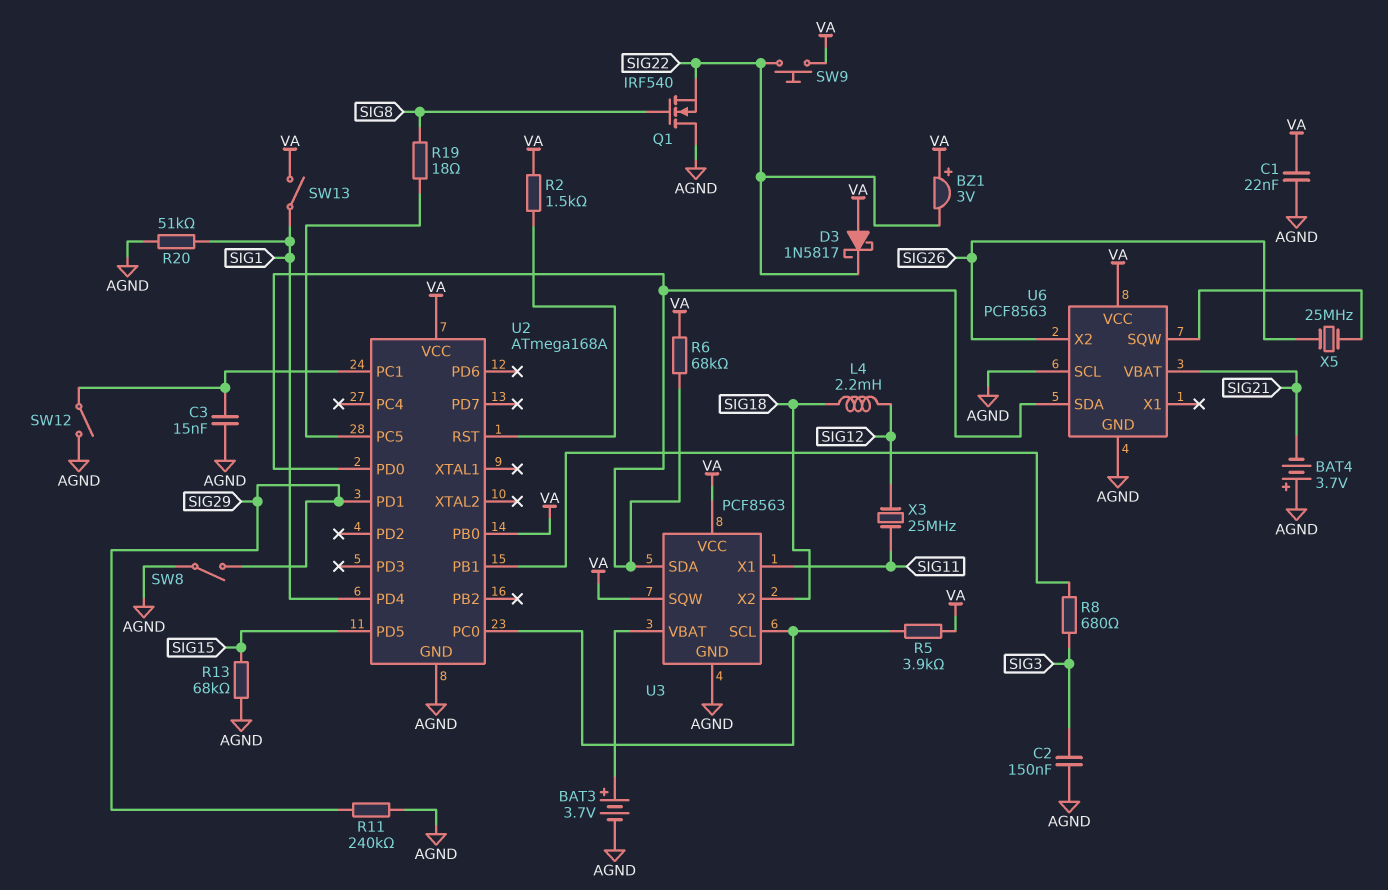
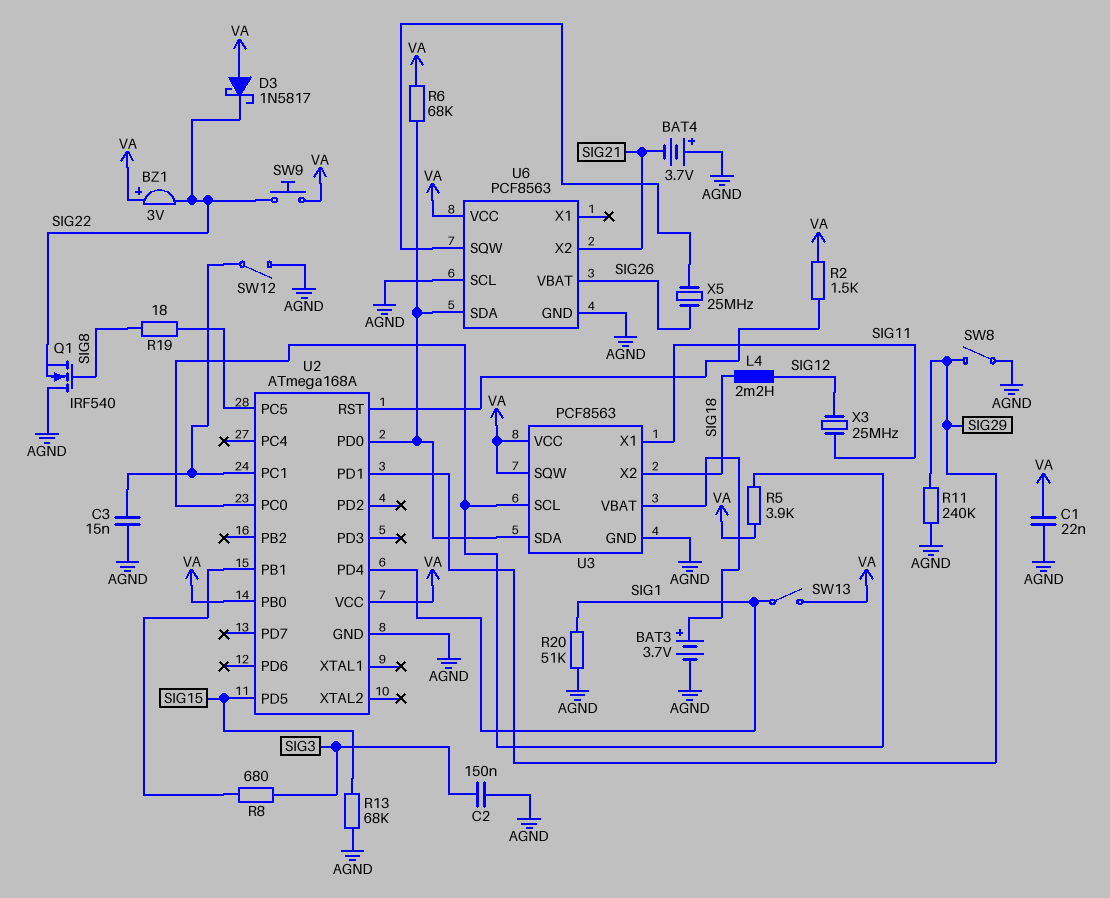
U6 pin VBAT: SIG21 -> SIG26
U6 pin X2: SIG26 -> SIG21

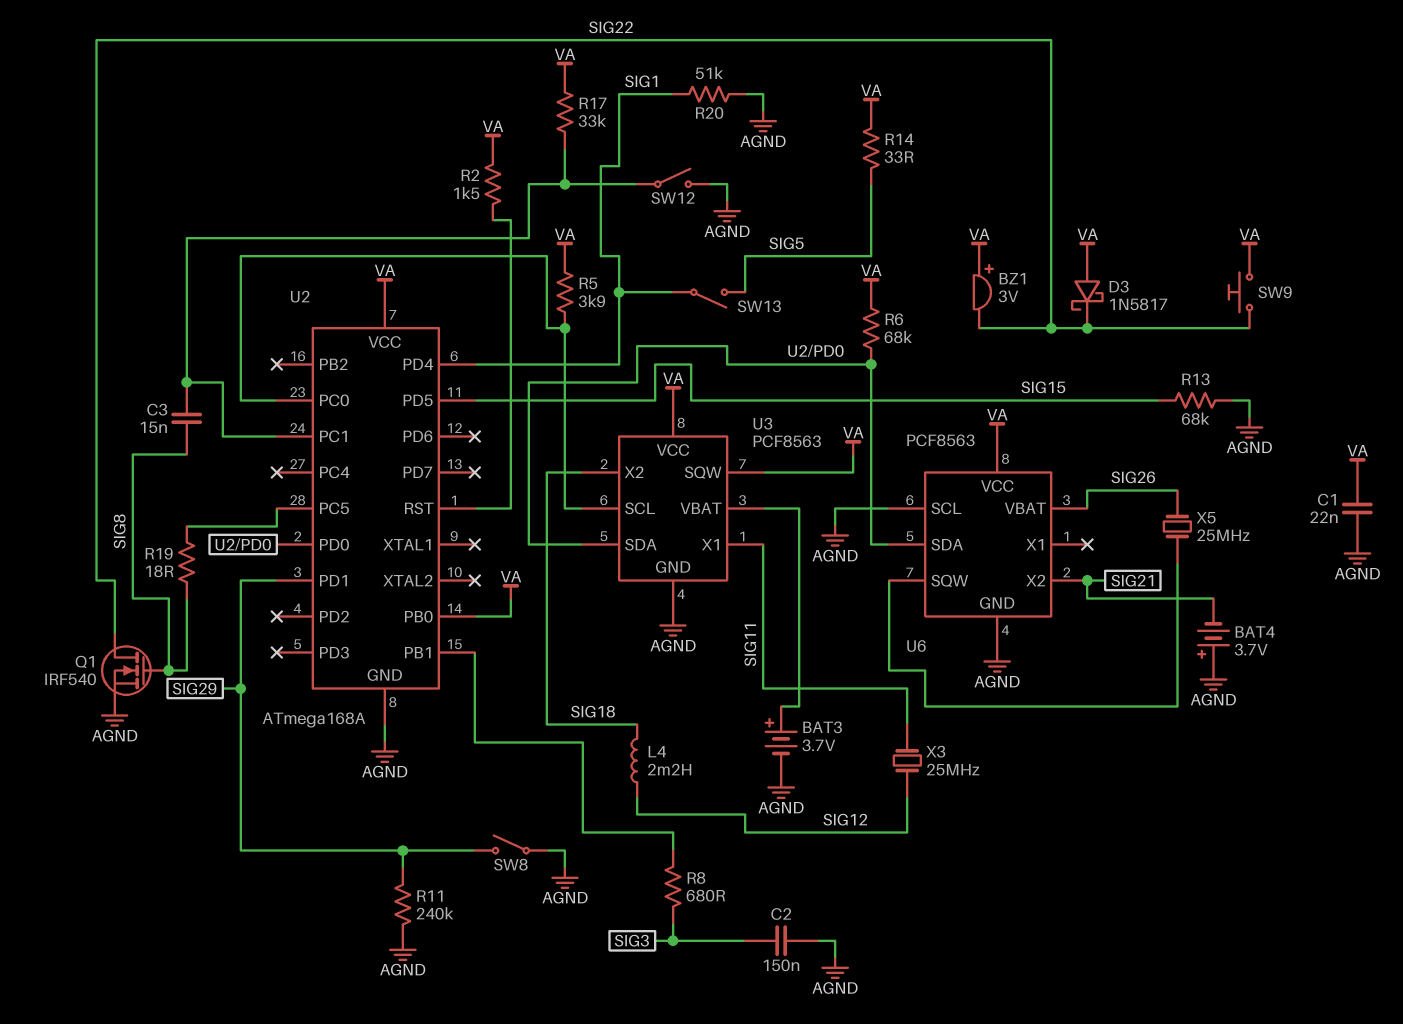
C3: 15nF (AGND, U2/PC1) -> 15nF (SIG8, U2/PC1)
Q1: NMOS IRF540 (G SIG8, D AGND, S SIG22) -> NMOS IRF540 (G SIG8, D SIG22, S AGND)
R14: none -> 33 (SIG5, VA)
R17: none -> 33k (U2/PC1, VA)
SW13: switch (SIG1, VA) -> switch (SIG1, SIG5)

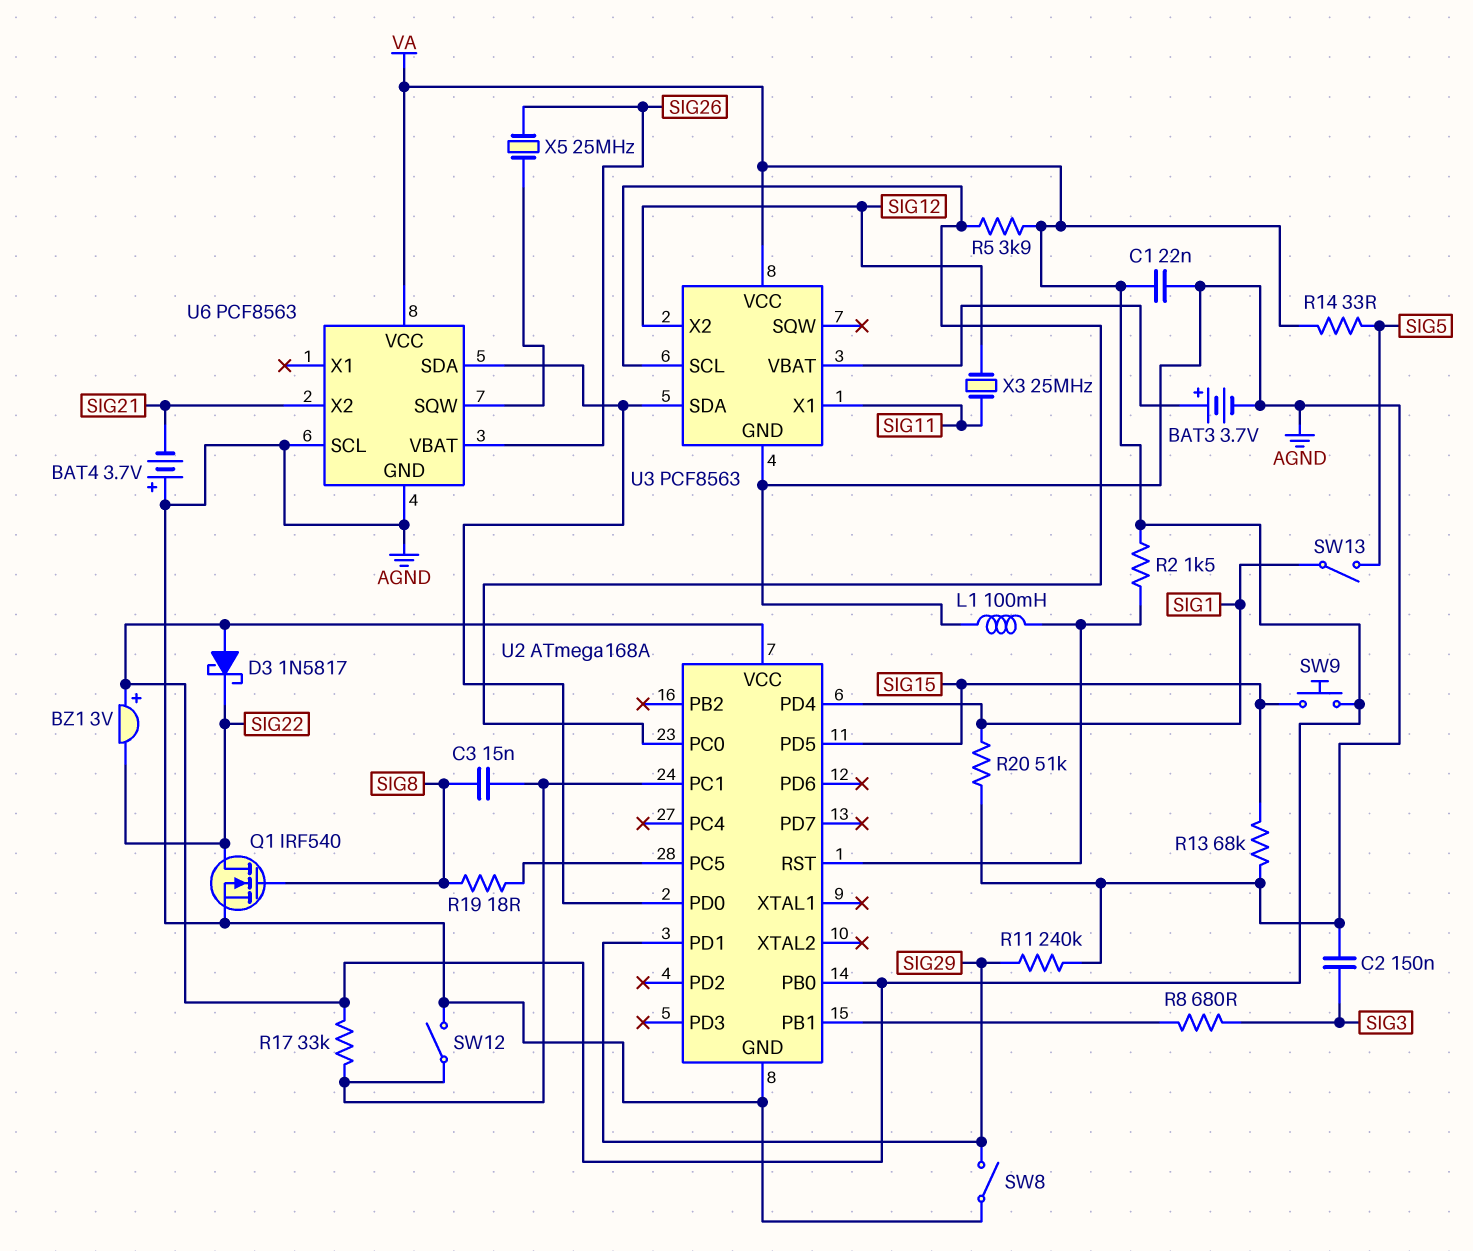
L1: none -> 100mH (AGND, U2/RST)
L4: 2.2mH (SIG12, SIG18) -> none
R6: 68k (U2/PD0, VA) -> none
SW9: button (SIG22, VA) -> button (SIG15, VA)
U3 pin SQW: VA -> none
U3 pin X2: SIG18 -> SIG12

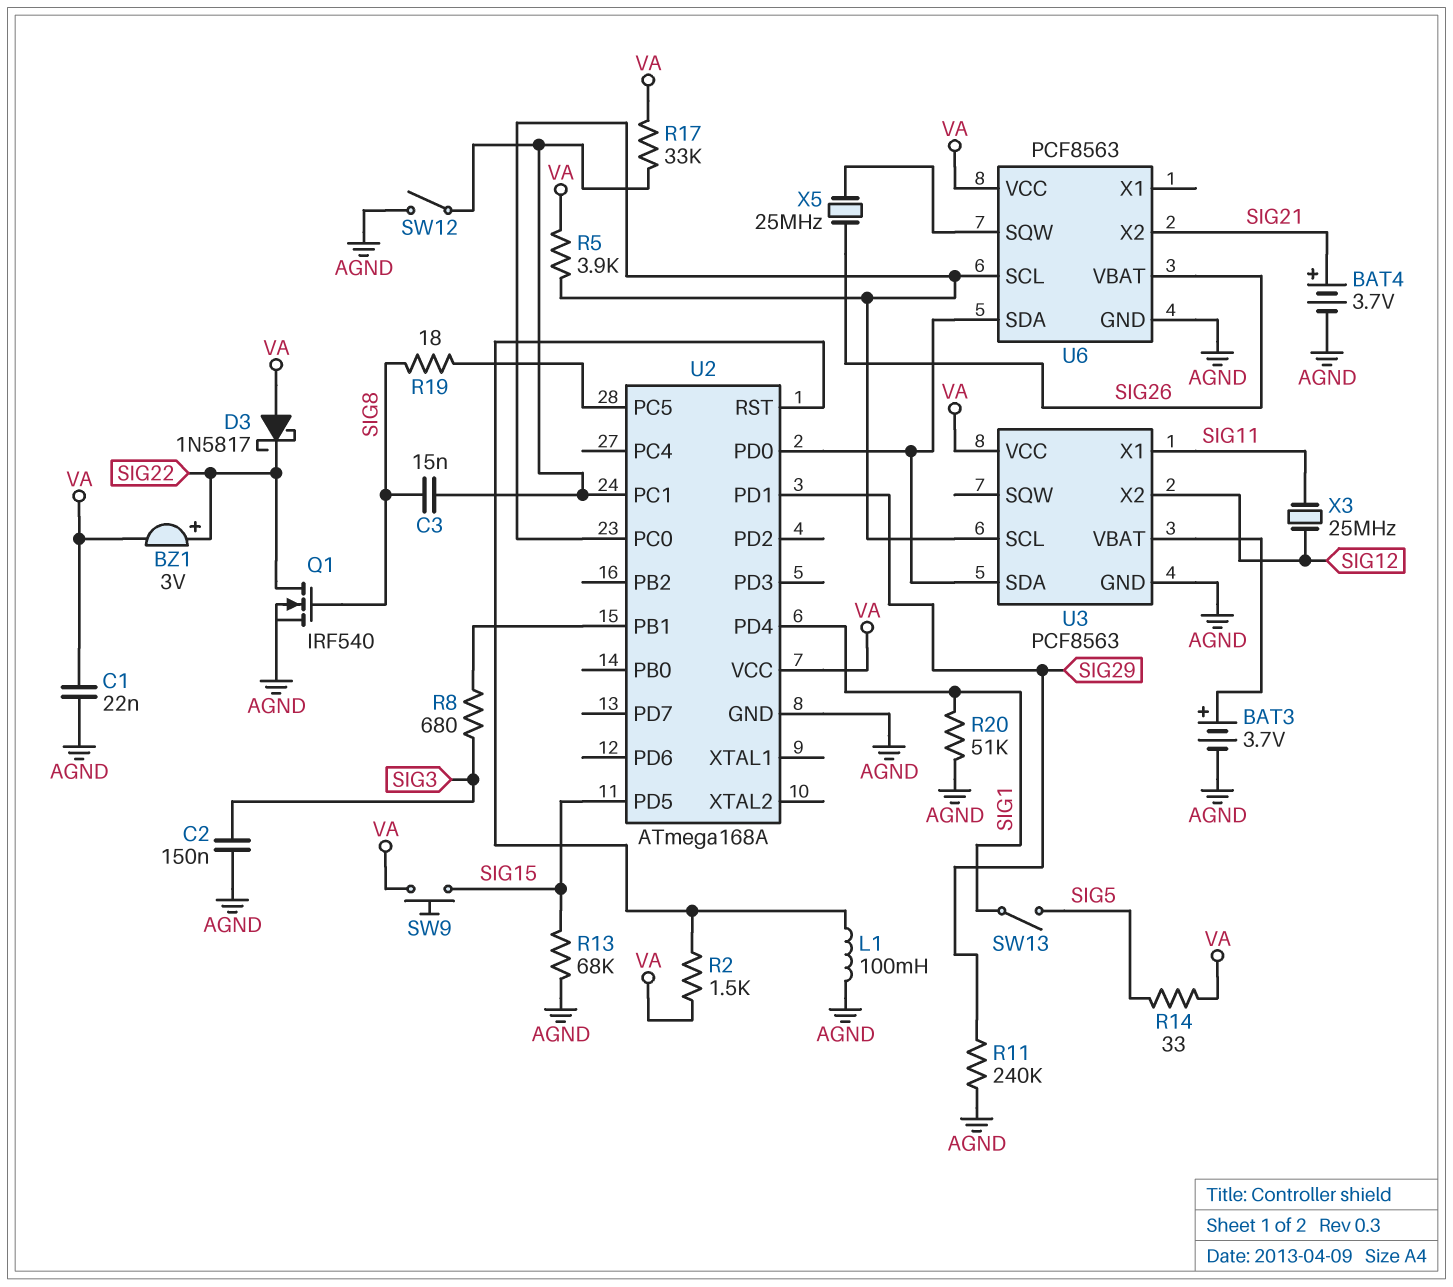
BAT4: 3.7V (plus AGND, minus SIG21) -> 3.7V (plus SIG21, minus AGND)
BZ1: buzzer 3V (plus VA, minus SIG22) -> buzzer 3V (plus SIG22, minus VA)
SW8: switch (AGND, SIG29) -> none
U2 pin PB0: VA -> none
U6 pin SCL: AGND -> U2/PC0

